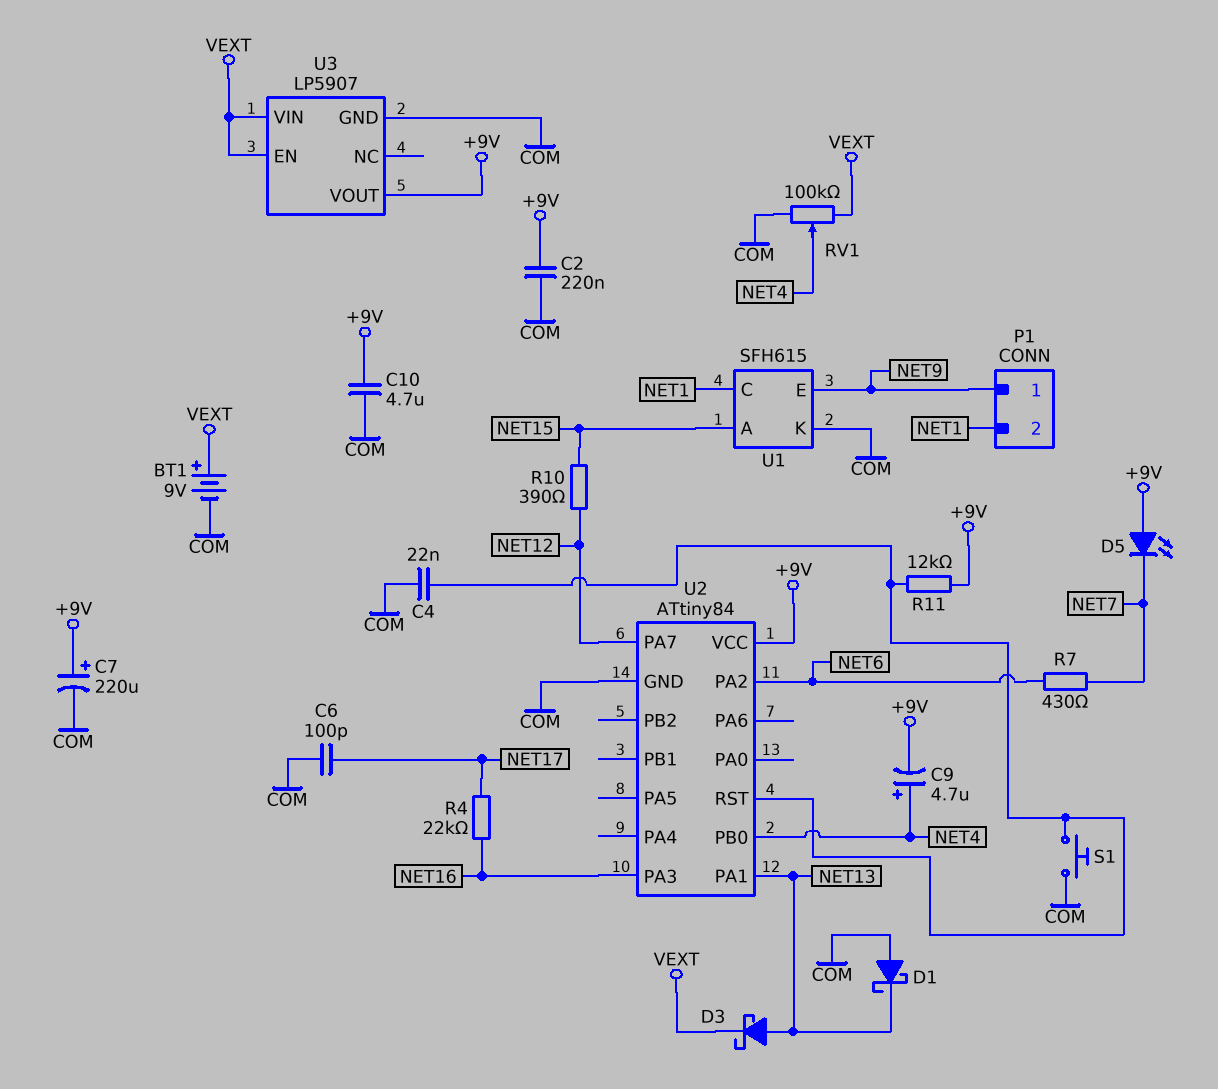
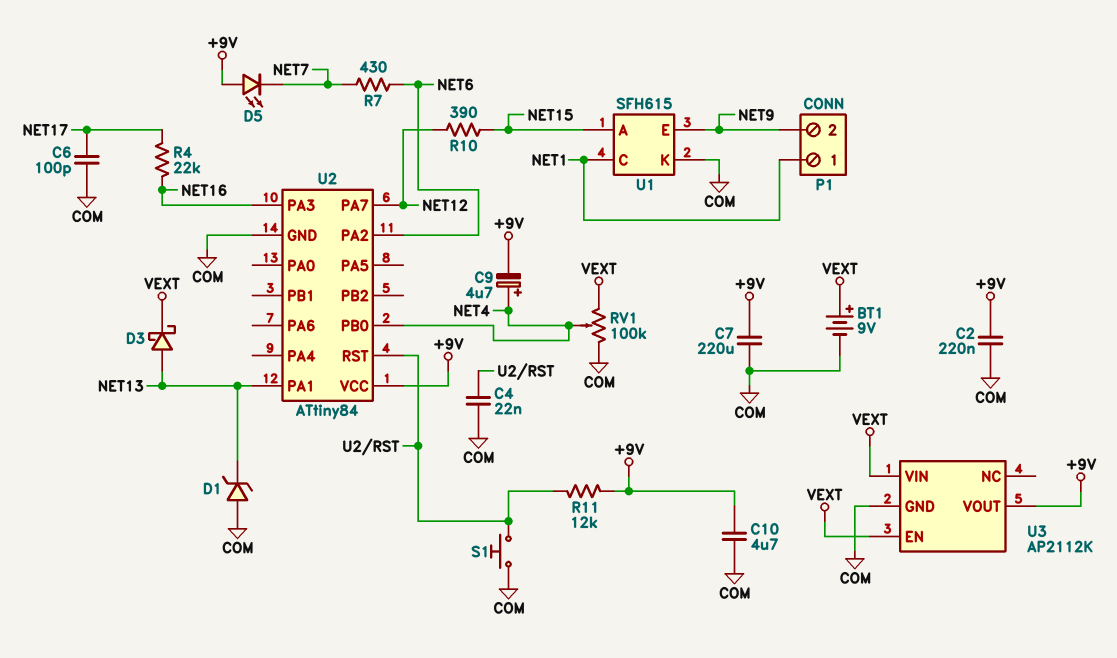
C7: 220uF (plus +9V, minus COM) -> 220uF (+9V, COM)
D1: schottky (A COM, K NET13) -> zener (A COM, K NET13)
P1 pin 1: NET9 -> NET1
P1 pin 2: NET1 -> NET9
U3: LP5907 -> AP2112K

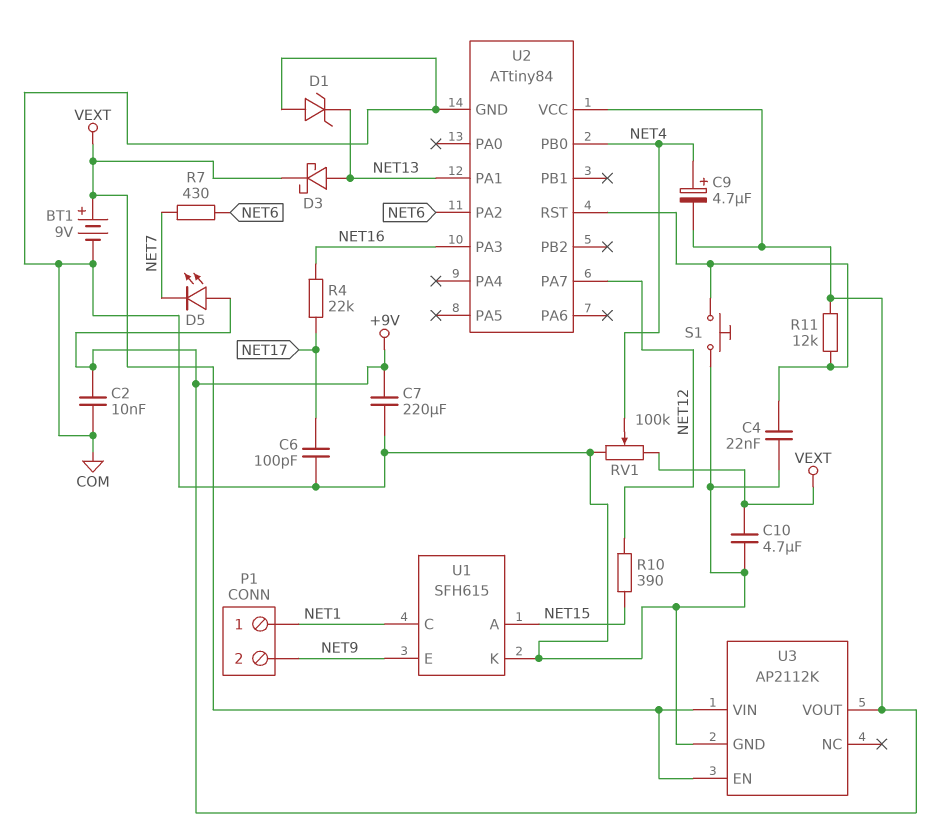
C2: 220nF (+9V, COM) -> 10nF (+9V, COM)
C10: 4.7uF (+9V, COM) -> 4.7uF (COM, VEXT)

